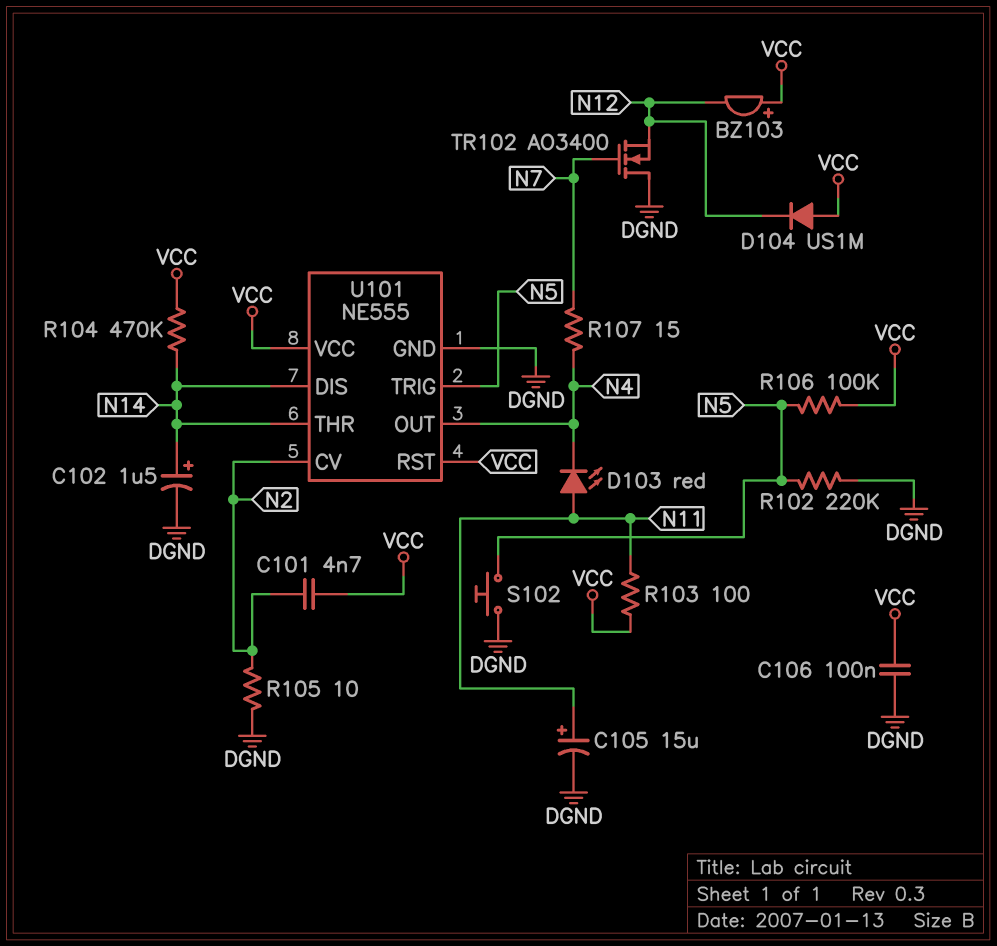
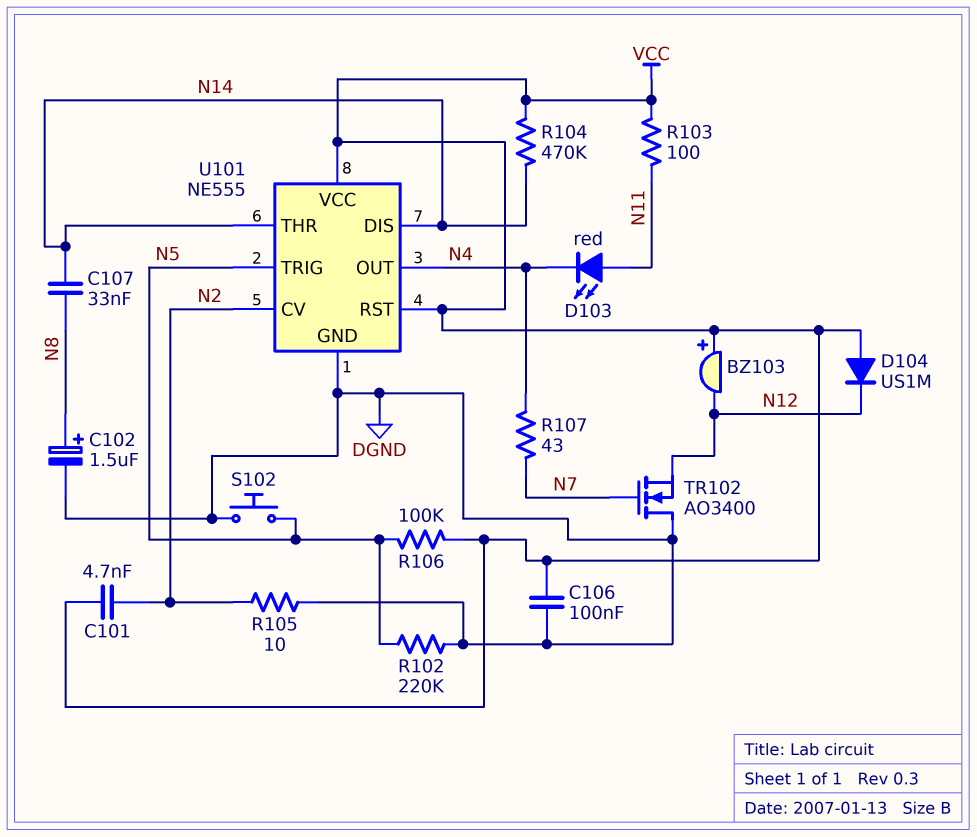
C102: 1.5uF (plus N14, minus DGND) -> 1.5uF (plus N8, minus DGND)
C105: 15uF (plus N11, minus DGND) -> none
C107: none -> 33nF (N8, N14)
R107: 15 (N4, N7) -> 43 (N4, N7)

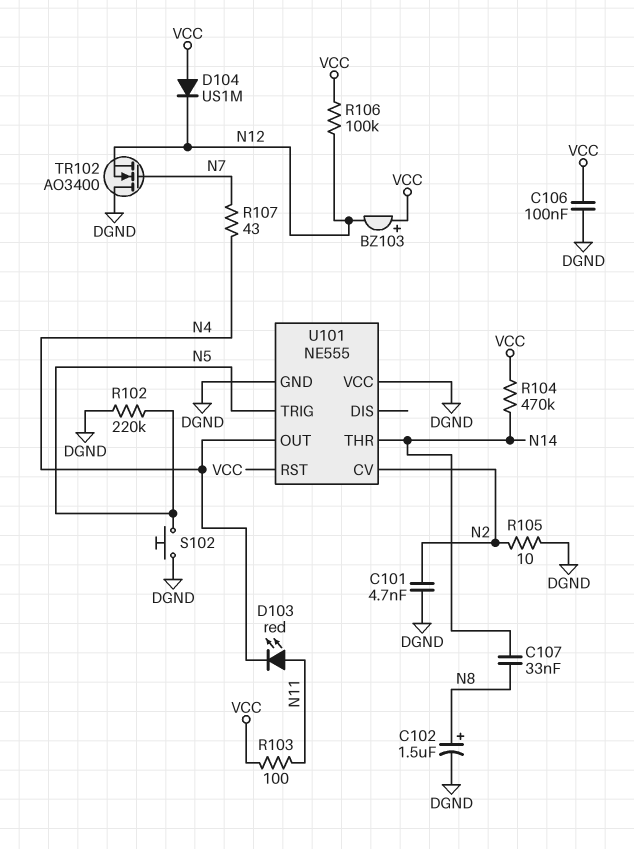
C101: 4.7nF (N2, VCC) -> 4.7nF (DGND, N2)
R106: 100k (N5, VCC) -> 100k (N12, VCC)
U101 pin DIS: N14 -> none
U101 pin VCC: VCC -> DGND

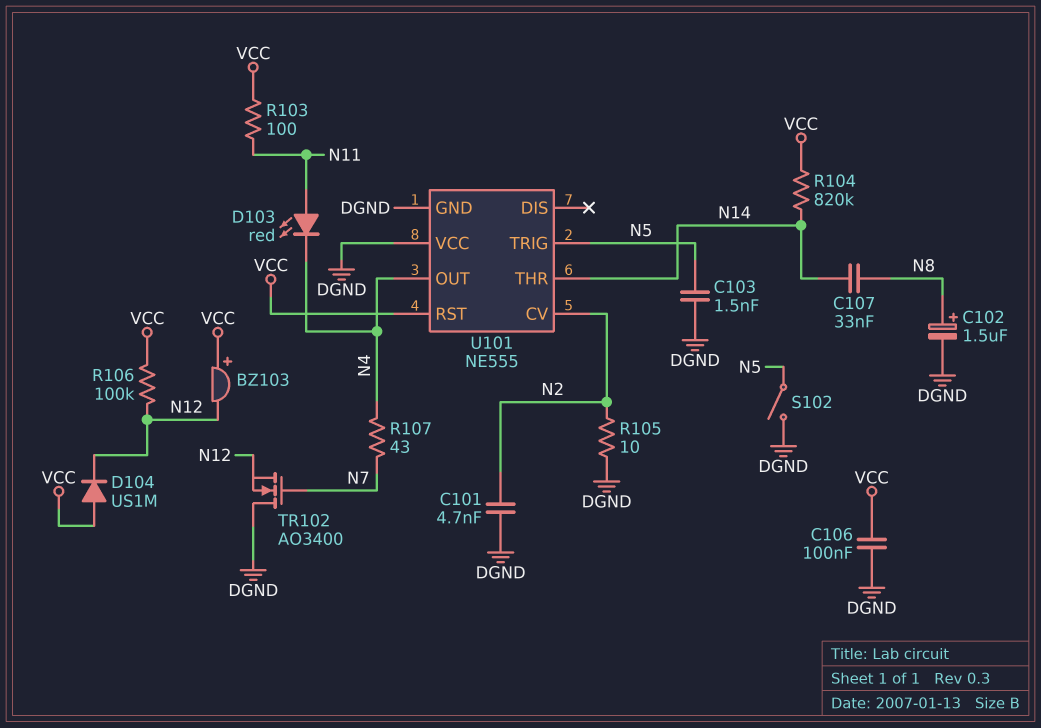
C103: none -> 1.5nF (DGND, N5)
R102: 220k (DGND, N5) -> none
R104: 470k (N14, VCC) -> 820k (N14, VCC)
S102: button (DGND, N5) -> switch (DGND, N5)

